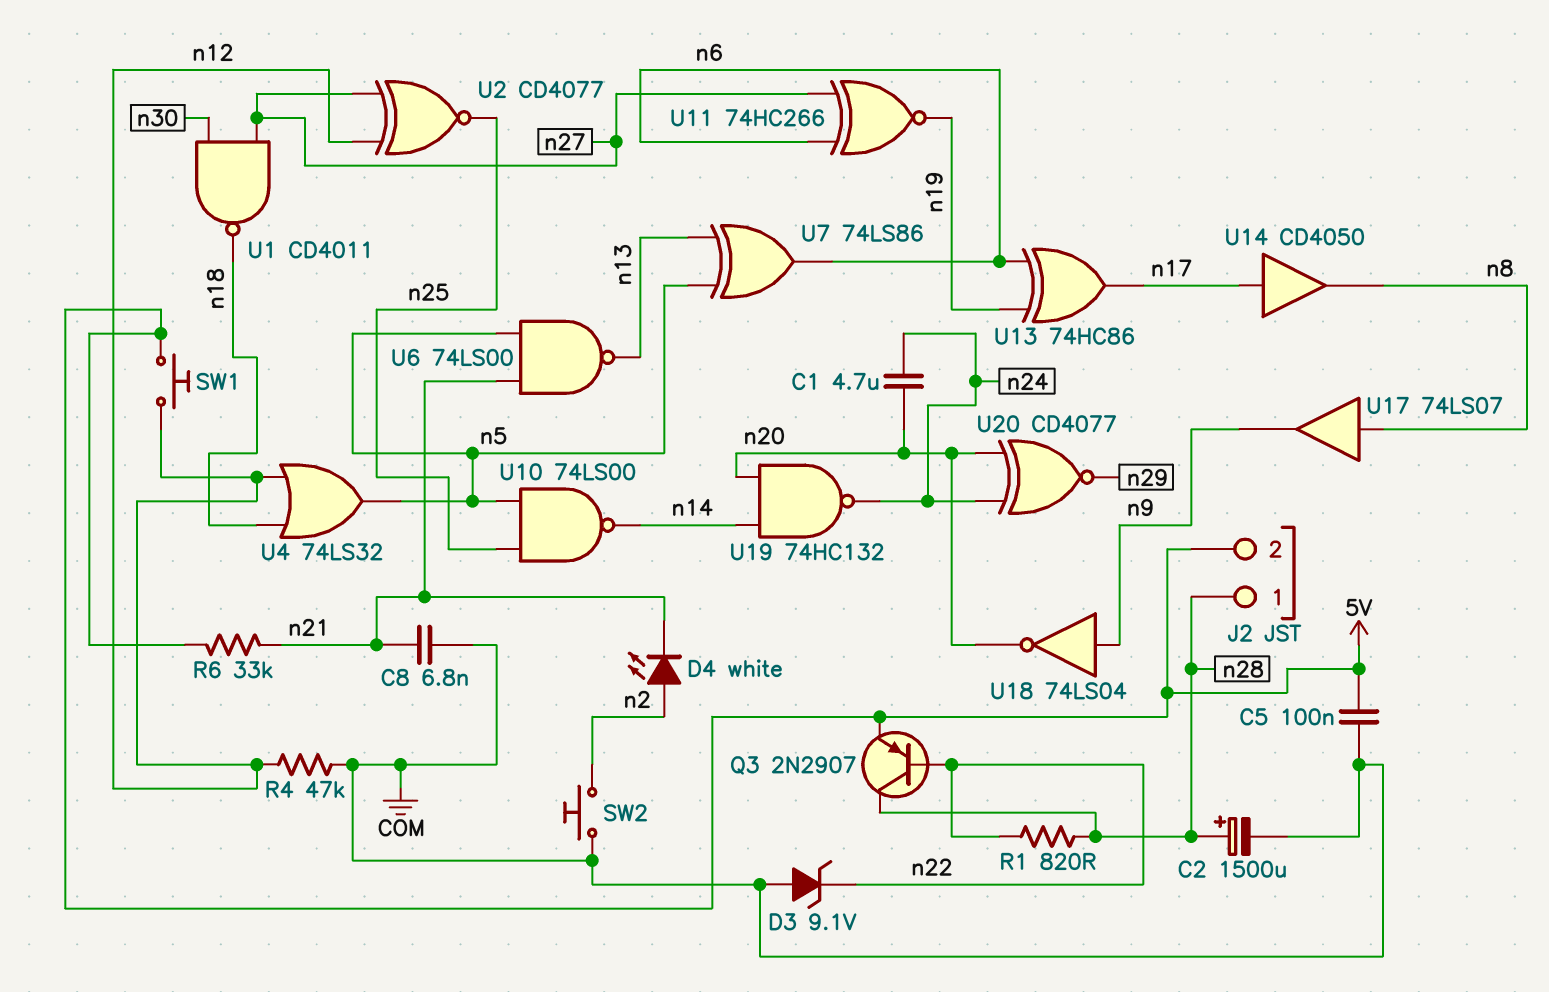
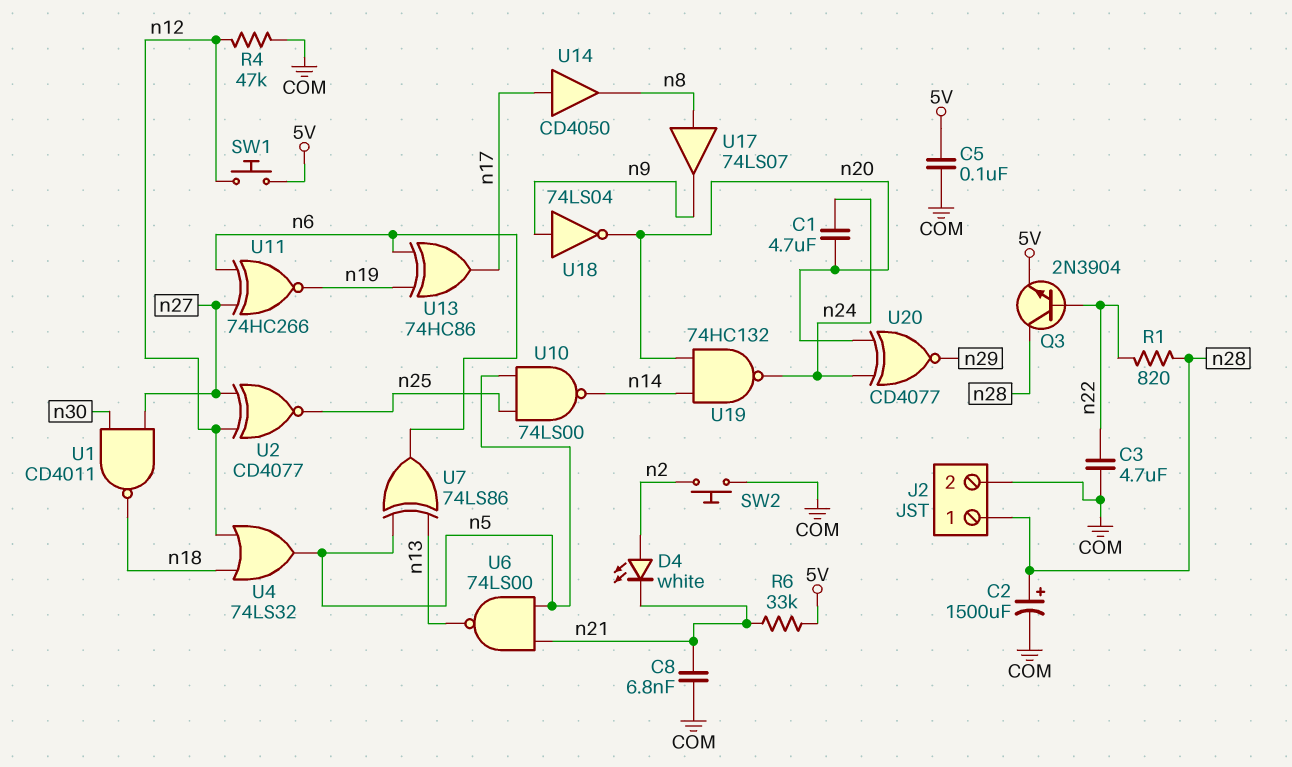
C3: none -> 4.7uF (COM, n22)
D3: zener 9.1V (A COM, K n22) -> none
J2 pin 2: 5V -> COM
Q3: PNP 2N2907 (B n22, C n28, E 5V) -> NPN 2N3904 (B n22, C n28, E 5V)

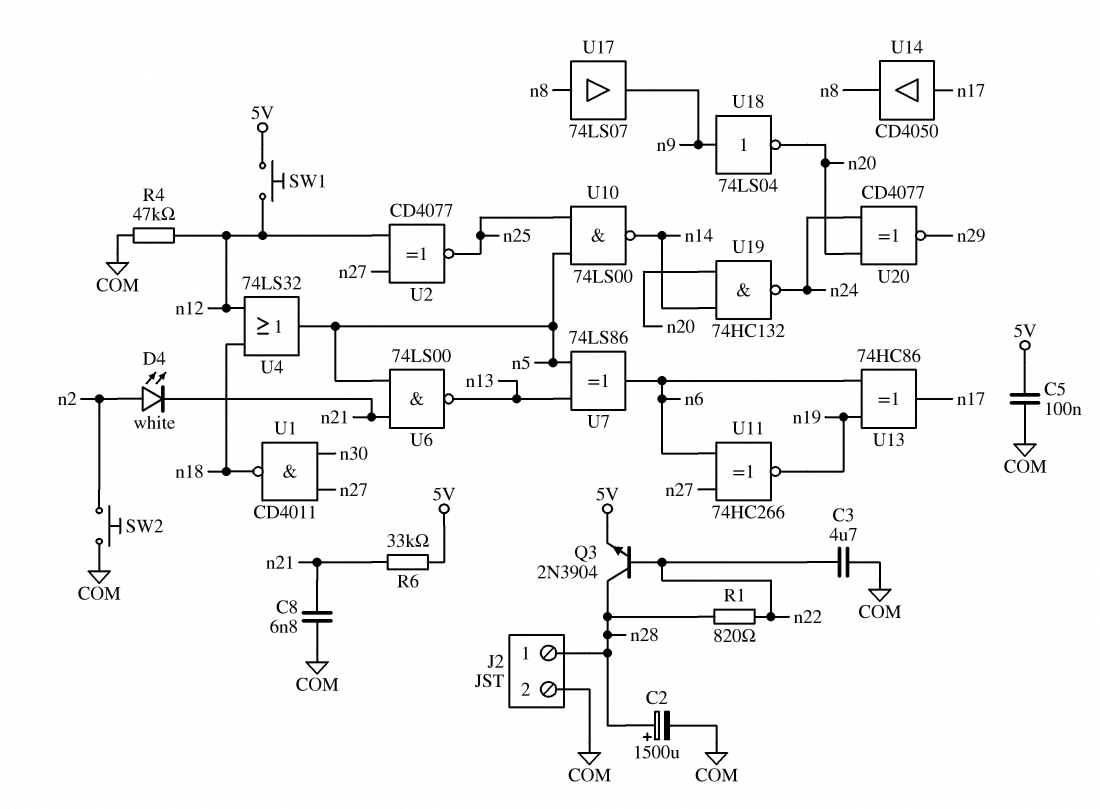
C1: 4.7uF (n20, n24) -> none

